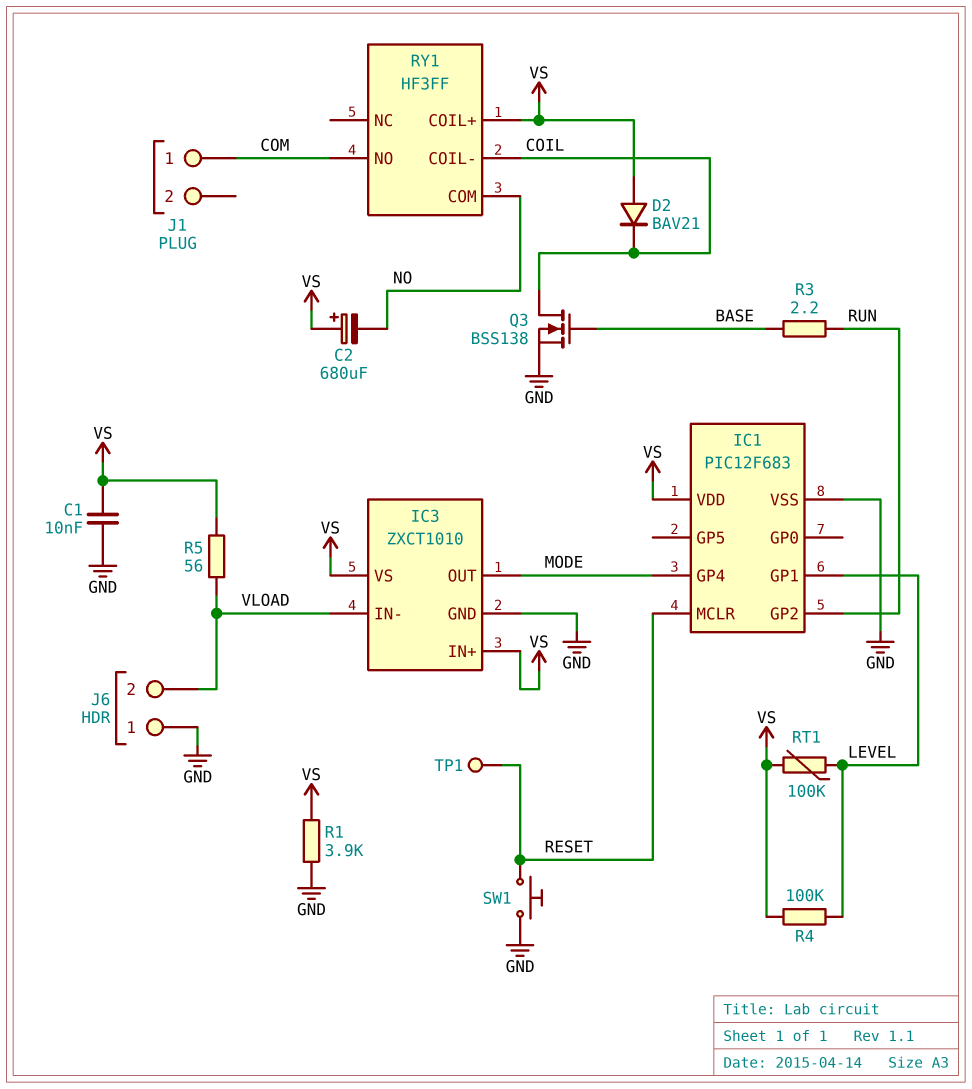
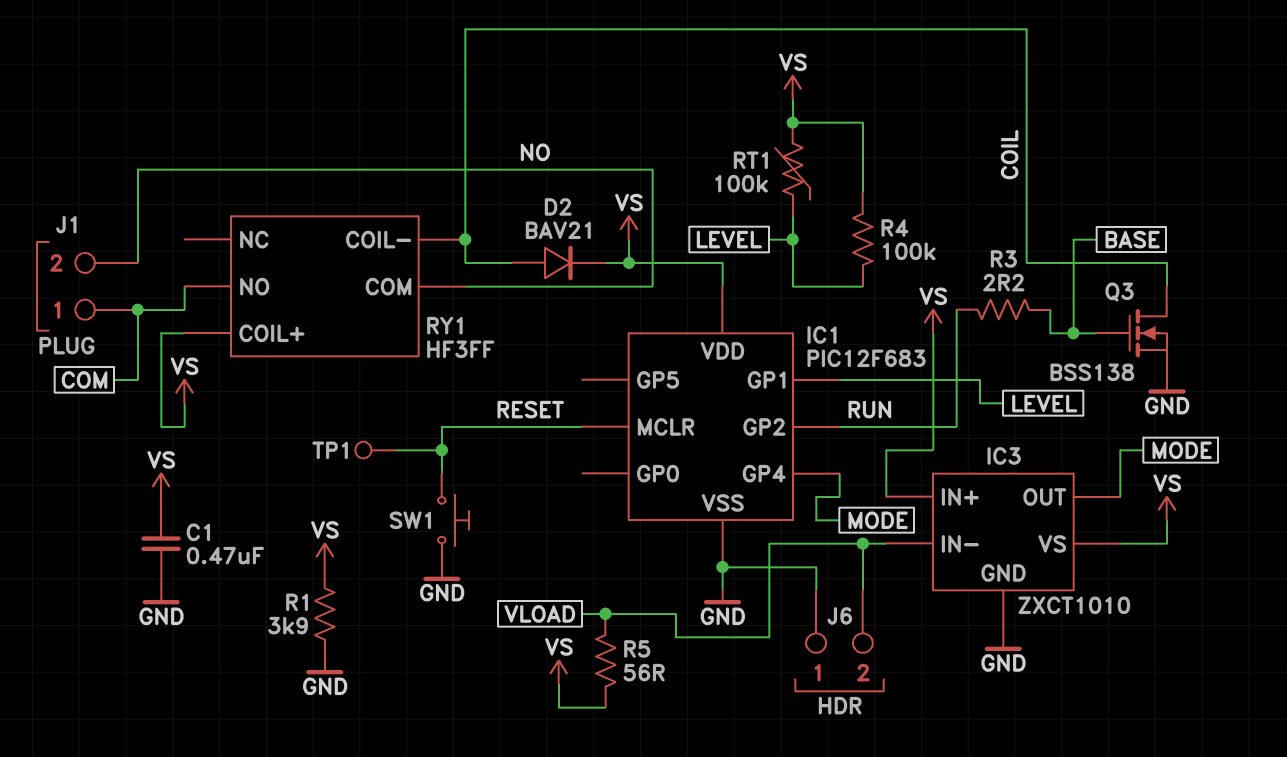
C1: 10nF (GND, VS) -> 470nF (GND, VS)
C2: 680uF (plus VS, minus NO) -> none
D2: diode BAV21 (A VS, K COIL) -> diode BAV21 (A COIL, K VS)
J1 pin 2: none -> NO

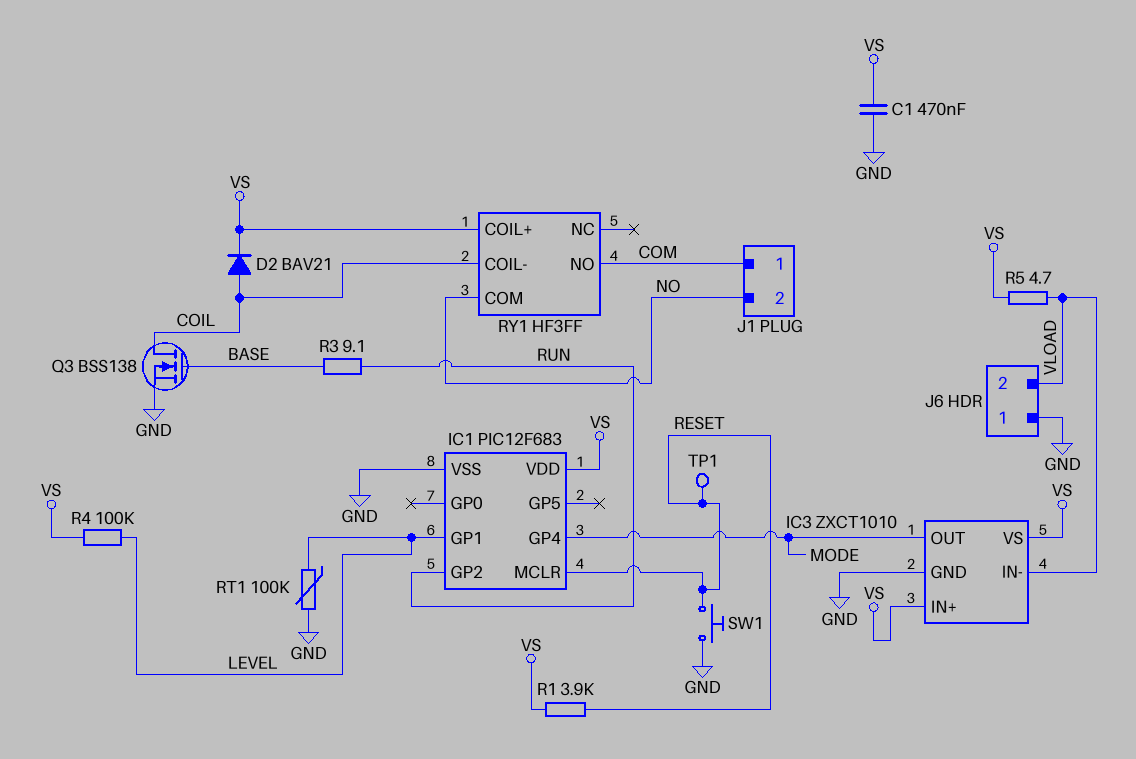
R1: 3.9k (GND, VS) -> 3.9k (RESET, VS)
R3: 2.2 (BASE, RUN) -> 9.1 (BASE, RUN)
R5: 56 (VLOAD, VS) -> 4.7 (VLOAD, VS)
RT1: 100k (LEVEL, VS) -> 100k (GND, LEVEL)

